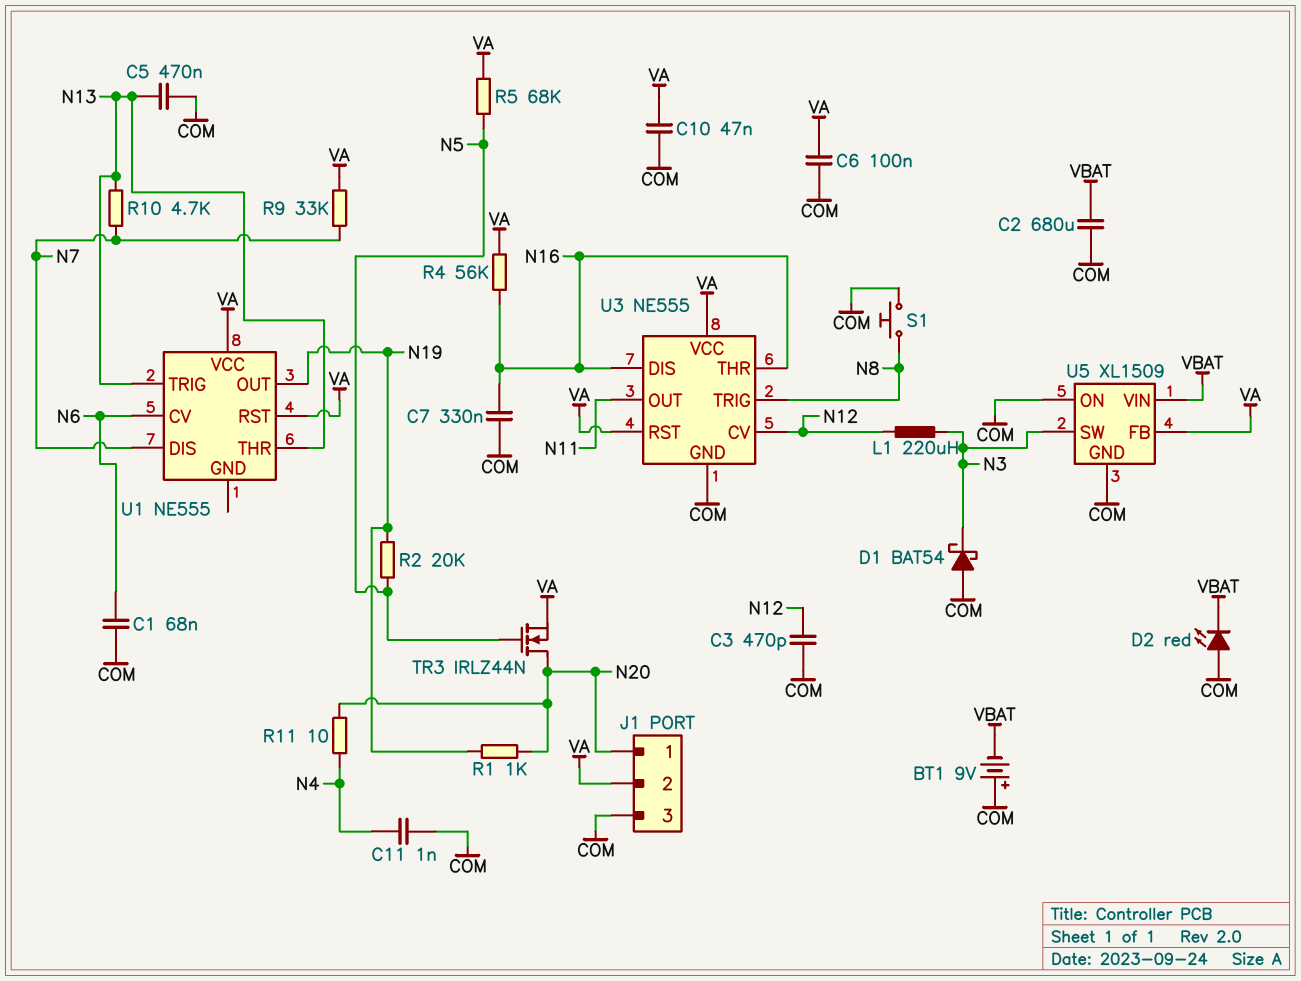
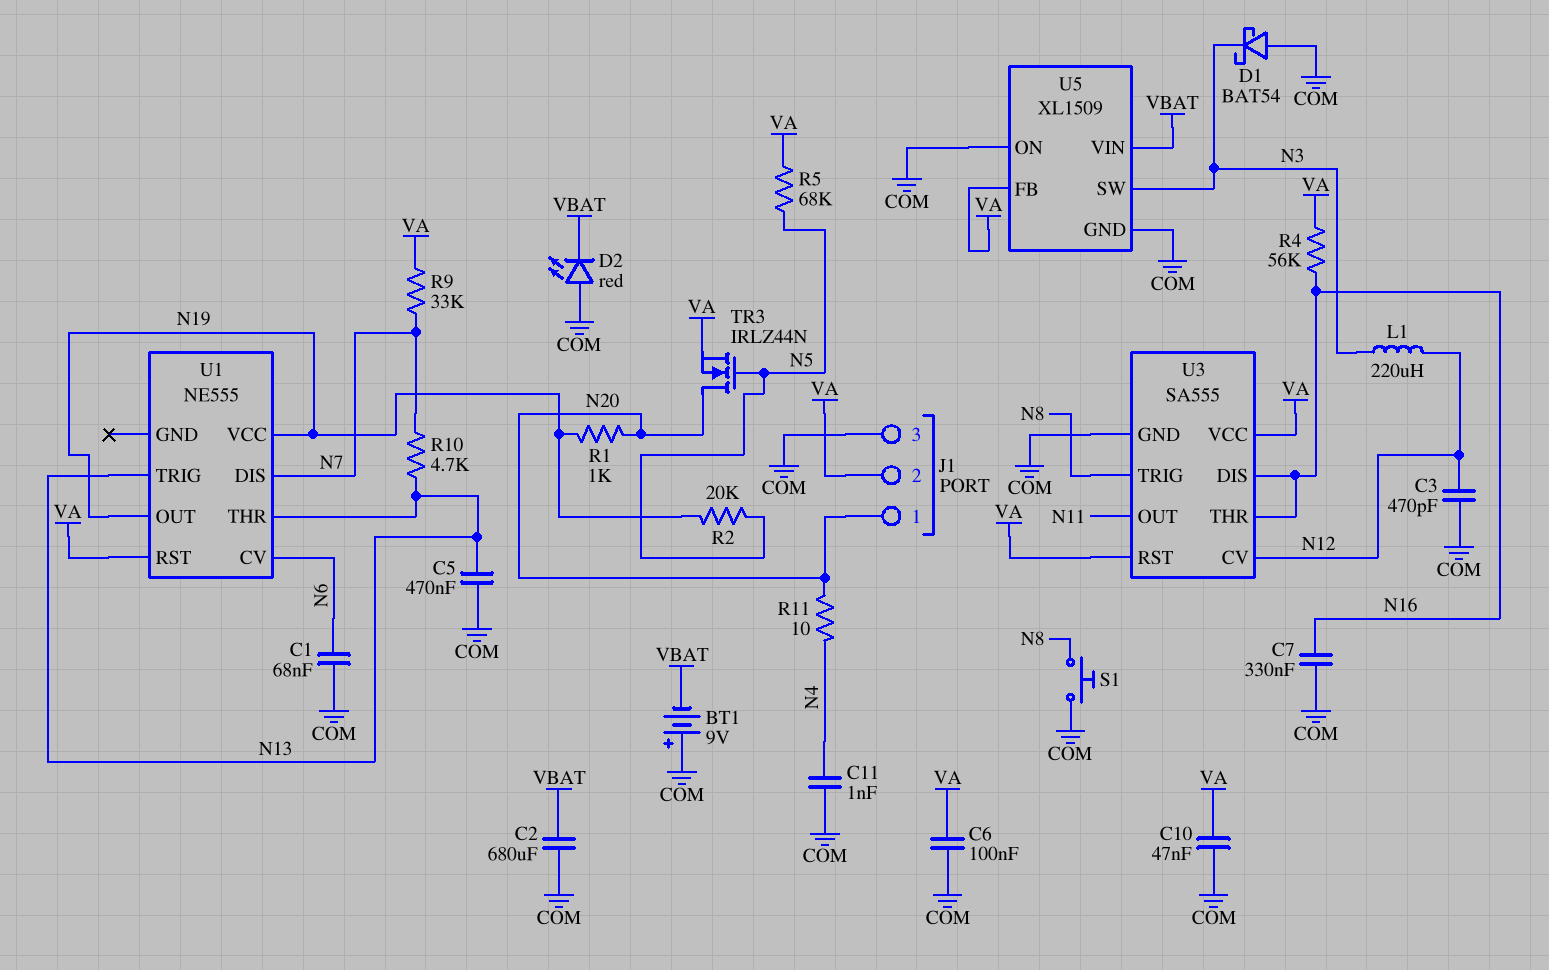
U1 pin VCC: VA -> N19
U3: NE555 -> SA555

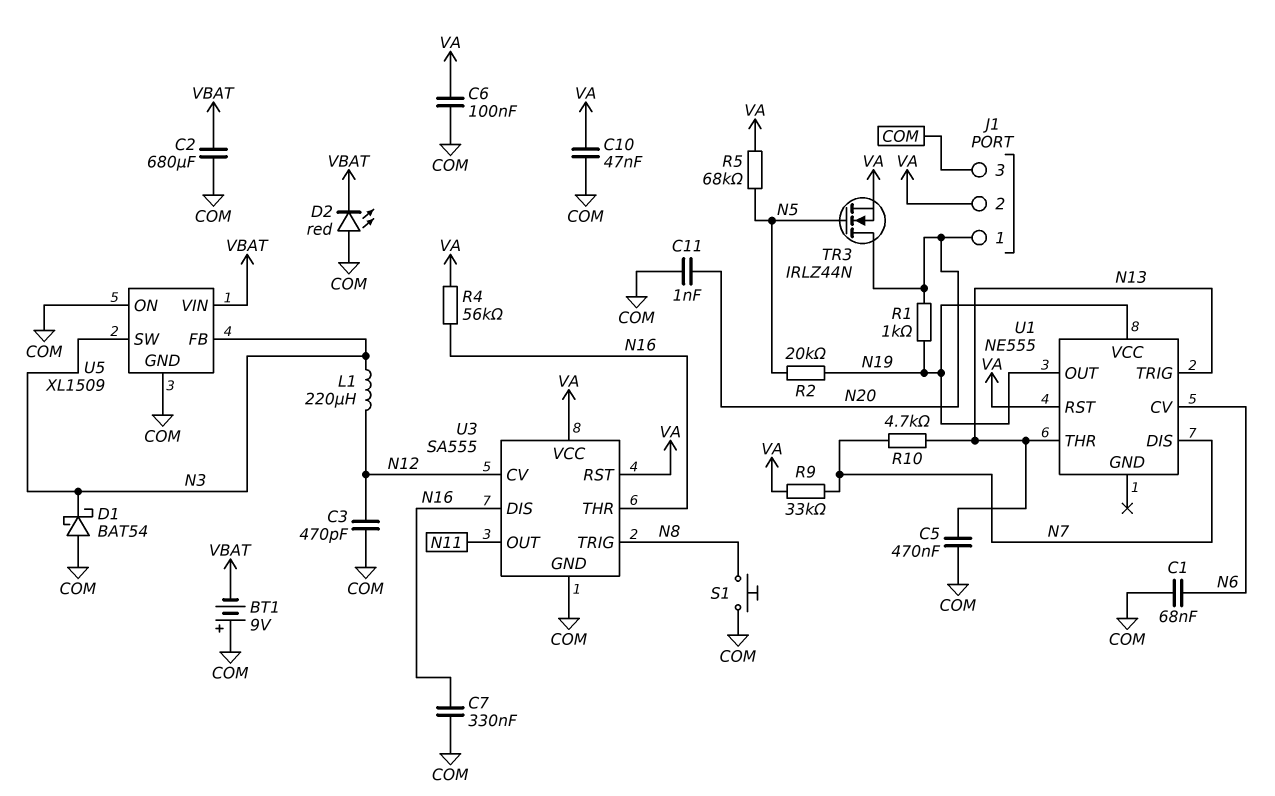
C11: 1nF (COM, N4) -> 1nF (COM, N20)
R11: 10 (N4, N20) -> none
U5 pin FB: VA -> N3

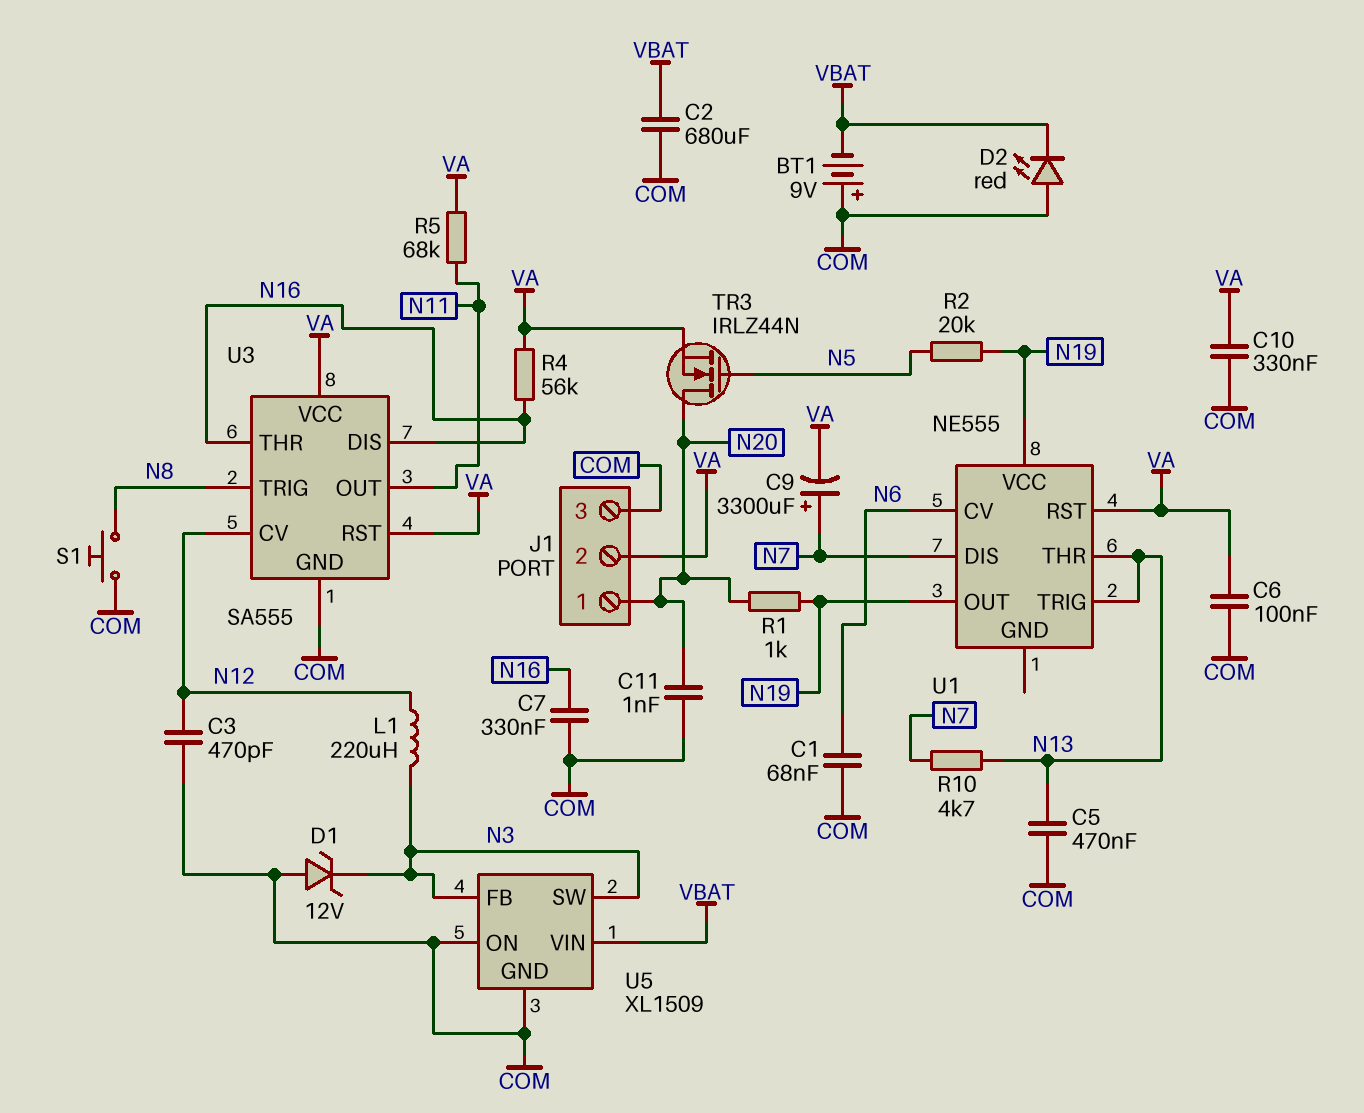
C9: none -> 3300uF (plus N7, minus VA)
C10: 47nF (COM, VA) -> 330nF (COM, VA)
D1: schottky BAT54 (A COM, K N3) -> zener 12V (A COM, K N3)
R5: 68k (N5, VA) -> 68k (N11, VA)
R9: 33k (N7, VA) -> none

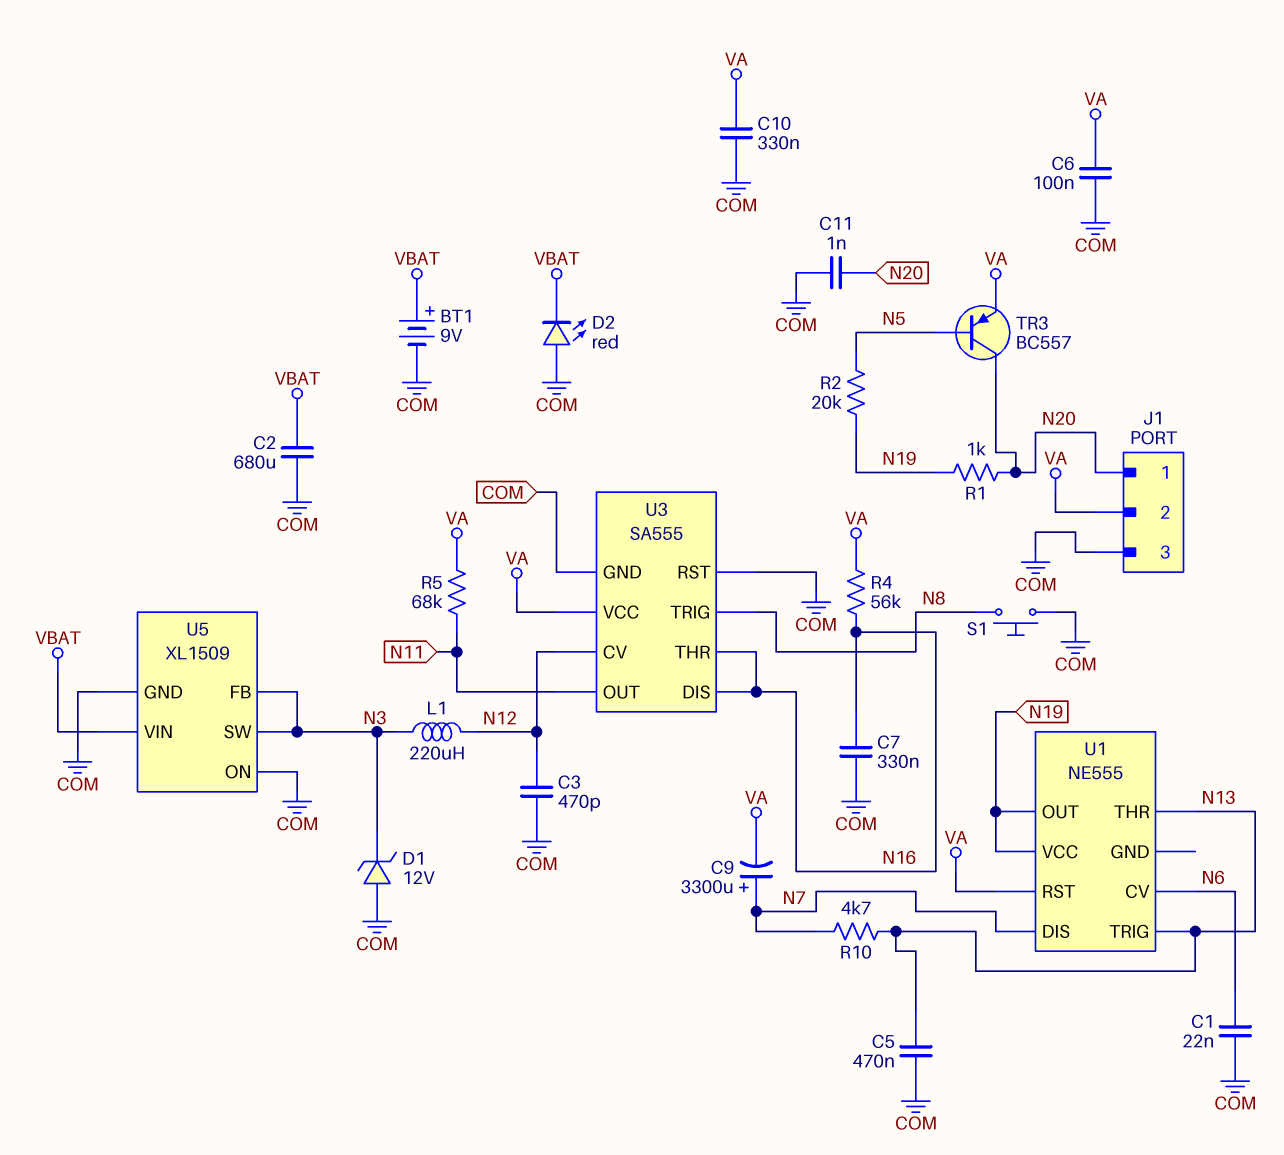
BT1: 9V (plus COM, minus VBAT) -> 9V (plus VBAT, minus COM)
C1: 68nF (COM, N6) -> 22nF (COM, N6)
TR3: NMOS IRLZ44N (G N5, D N20, S VA) -> PNP BC557 (B N5, C N20, E VA)
U3 pin RST: VA -> COM

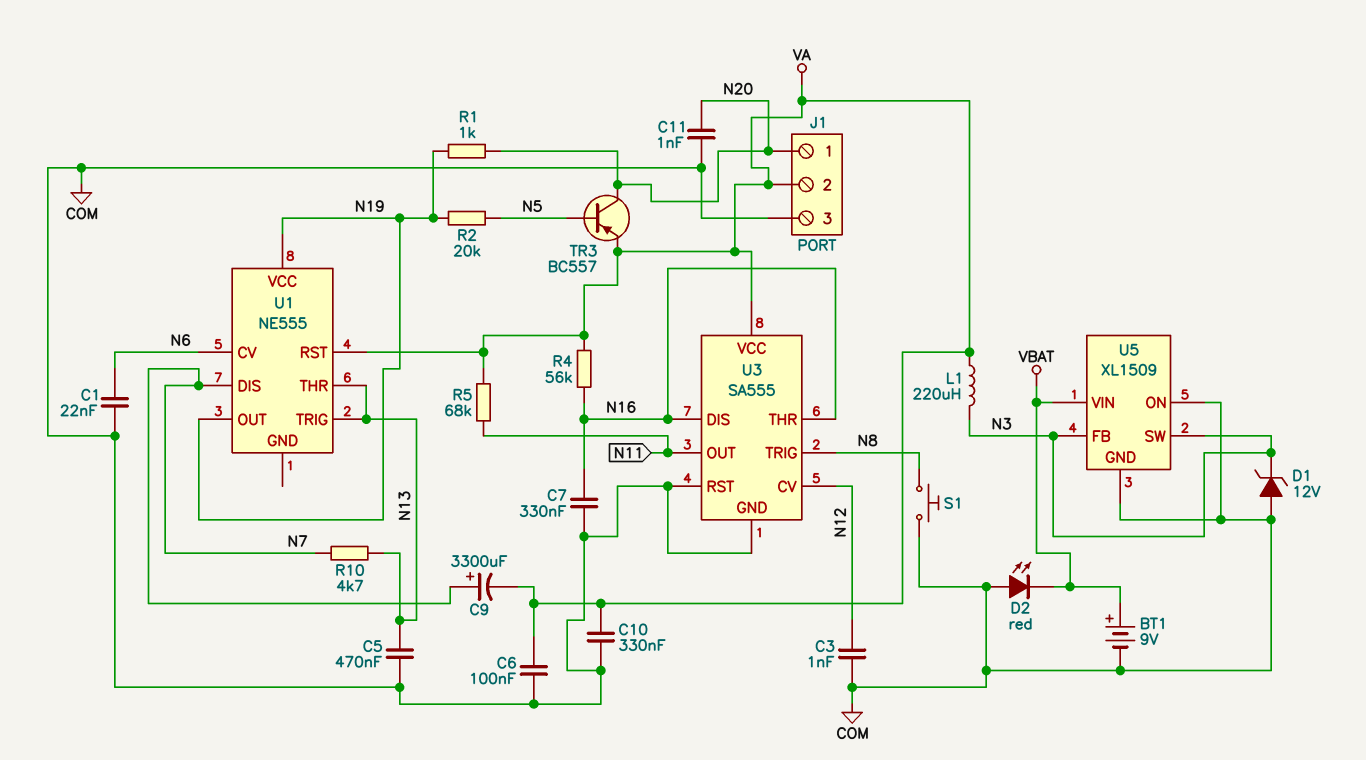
C2: 680uF (COM, VBAT) -> none
C3: 470pF (COM, N12) -> 1nF (COM, N12)
L1: 220uH (N3, N12) -> 220uH (N3, VA)

